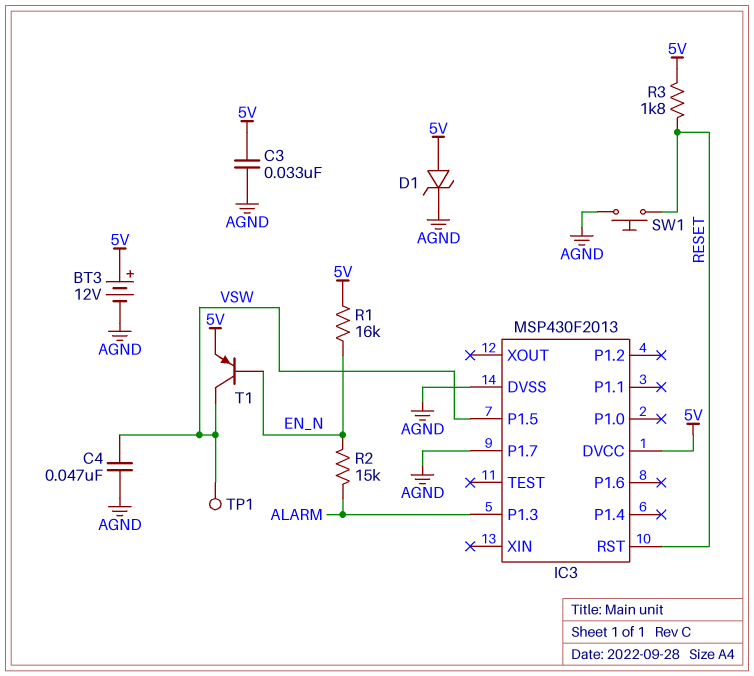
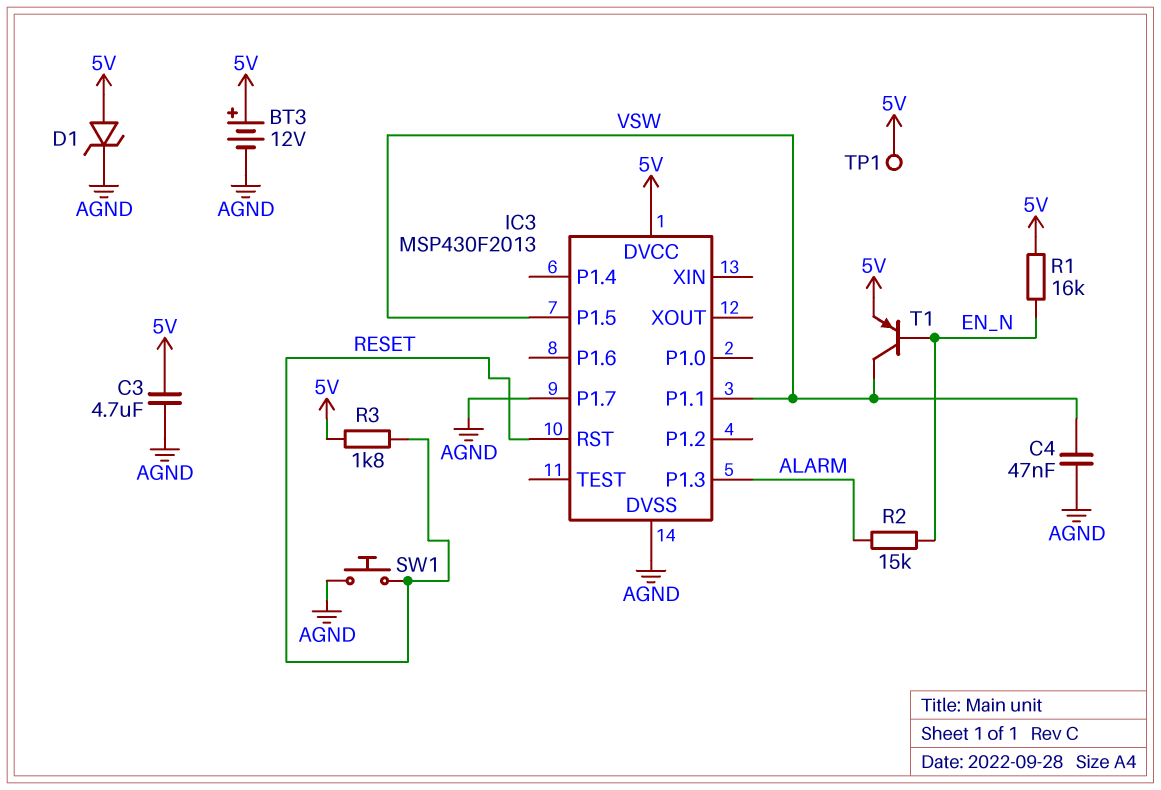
C3: 33nF (5V, AGND) -> 4.7uF (5V, AGND)
IC3 pin P1.1: none -> VSW
TP1: test point (VSW) -> test point (5V)

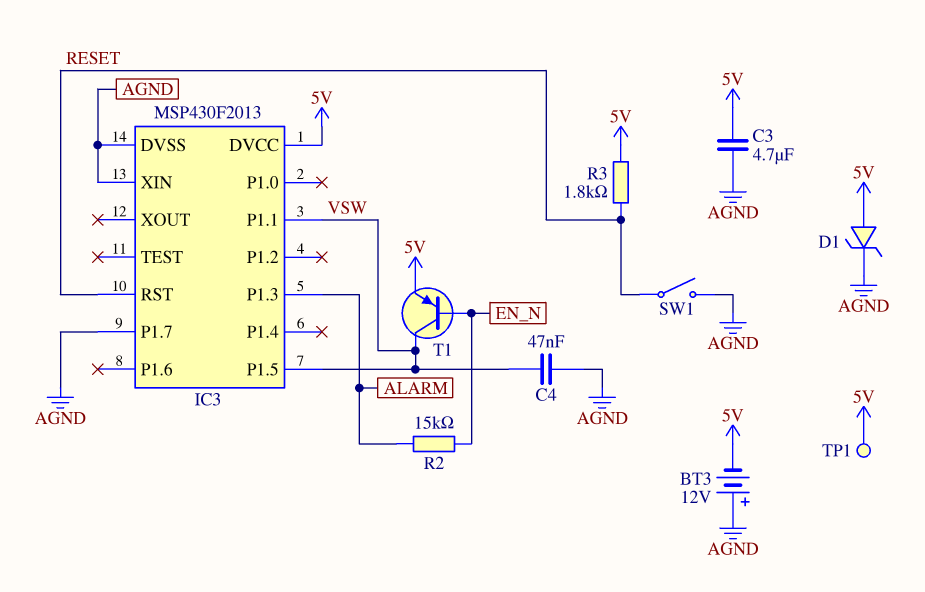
BT3: 12V (plus 5V, minus AGND) -> 12V (plus AGND, minus 5V)
IC3 pin XIN: none -> AGND
R1: 16k (5V, EN_N) -> none
SW1: button (AGND, RESET) -> switch (AGND, RESET)

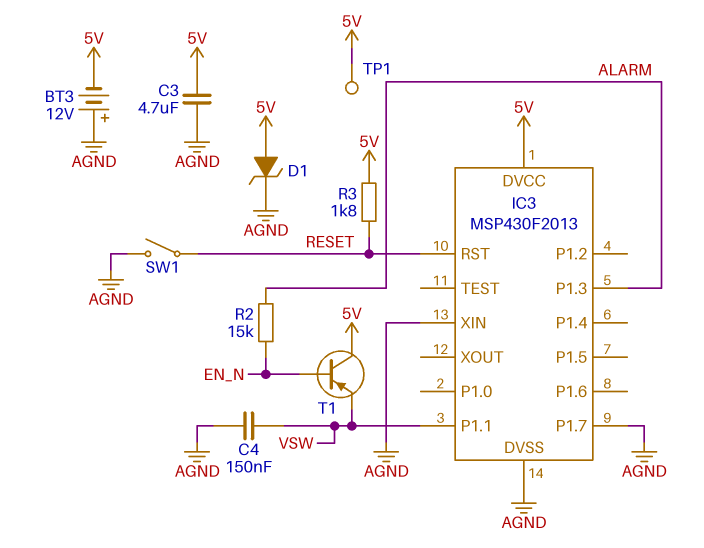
C4: 47nF (AGND, VSW) -> 150nF (AGND, VSW)
IC3 pin P1.5: VSW -> none
T1: PNP (B EN_N, C VSW, E 5V) -> PNP (B EN_N, C 5V, E VSW)

